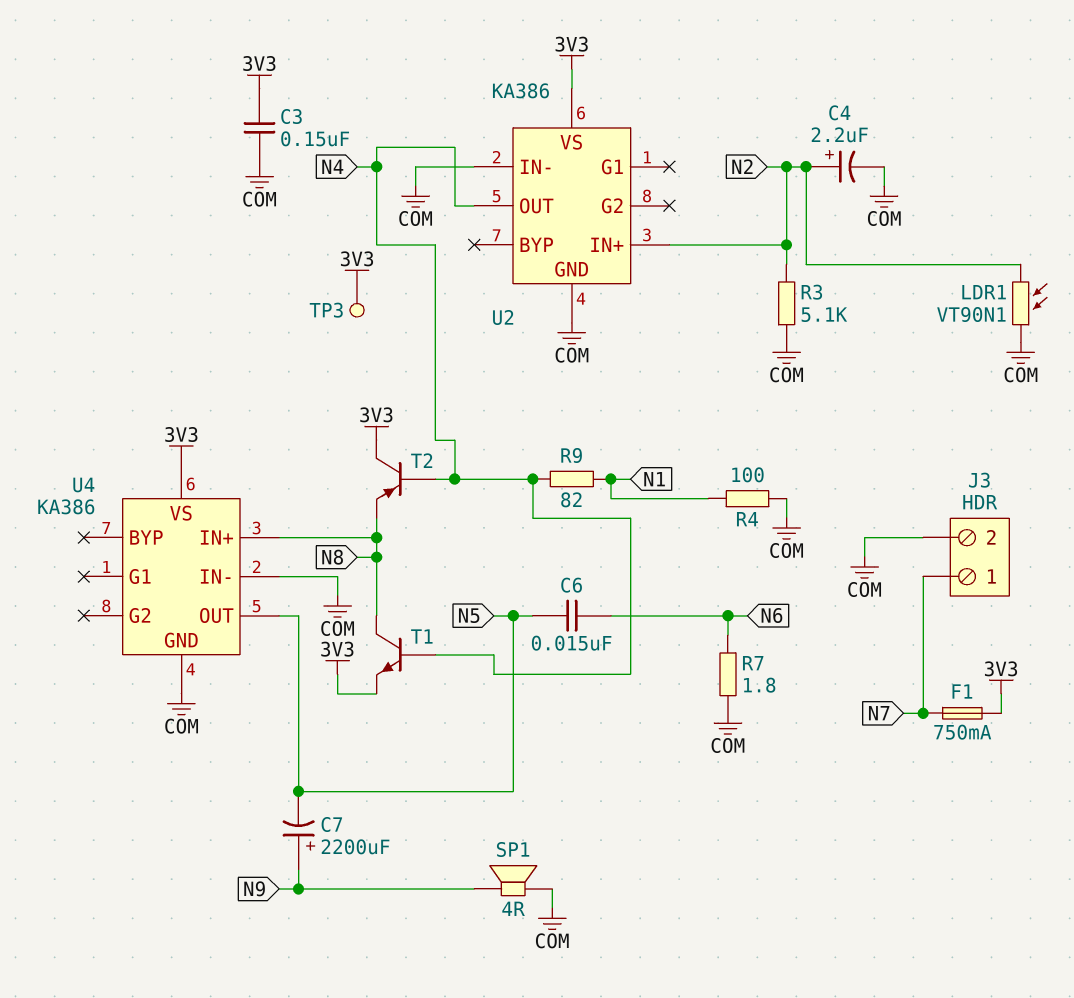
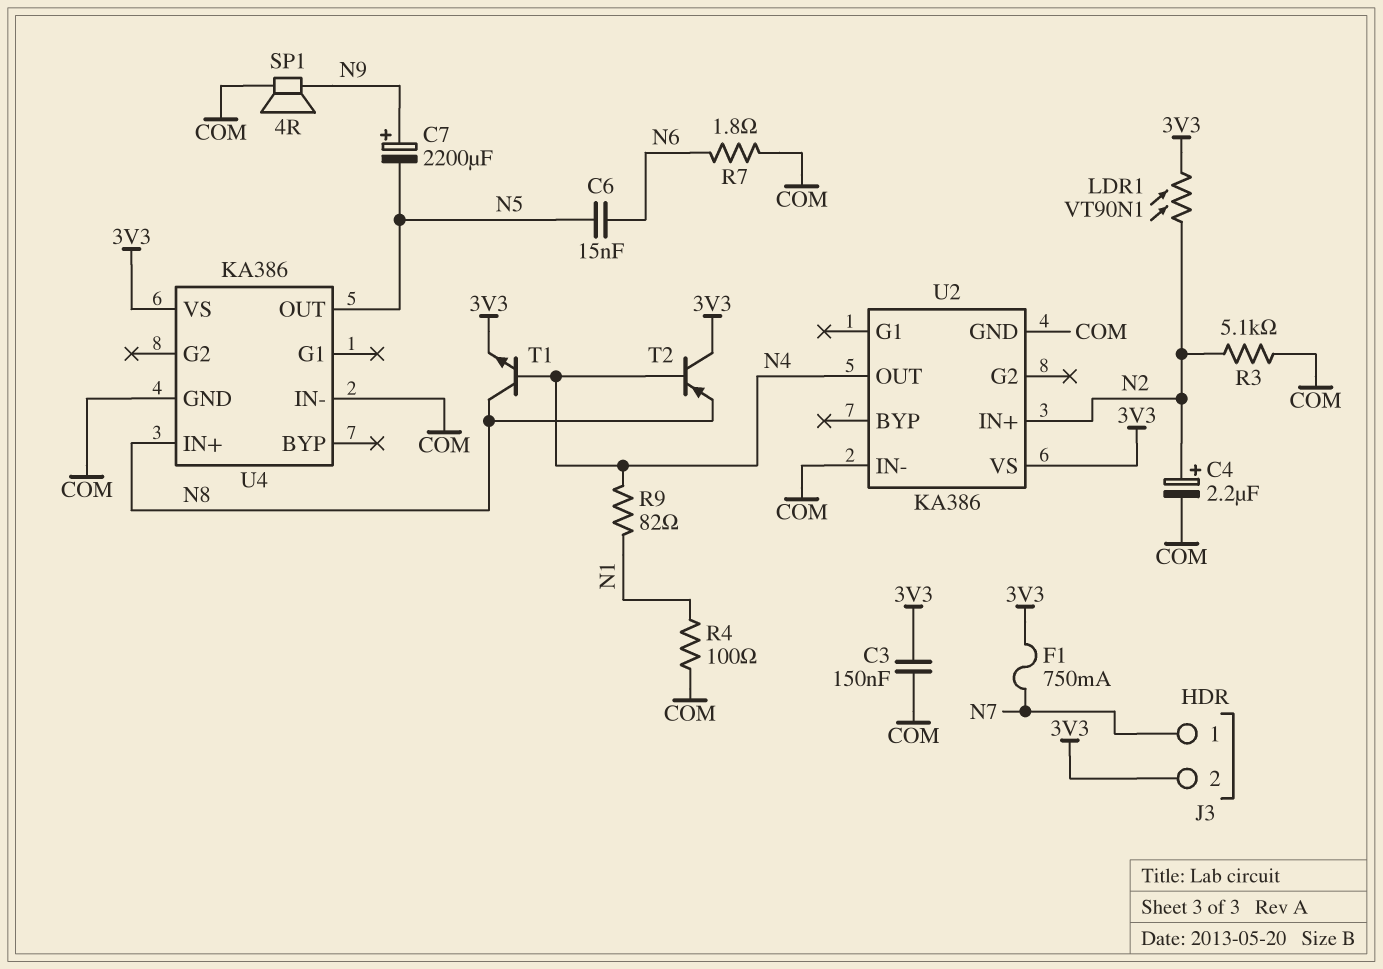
J3 pin 2: COM -> 3V3
LDR1: VT90N1 (COM, N2) -> VT90N1 (3V3, N2)
TP3: test point (3V3) -> none

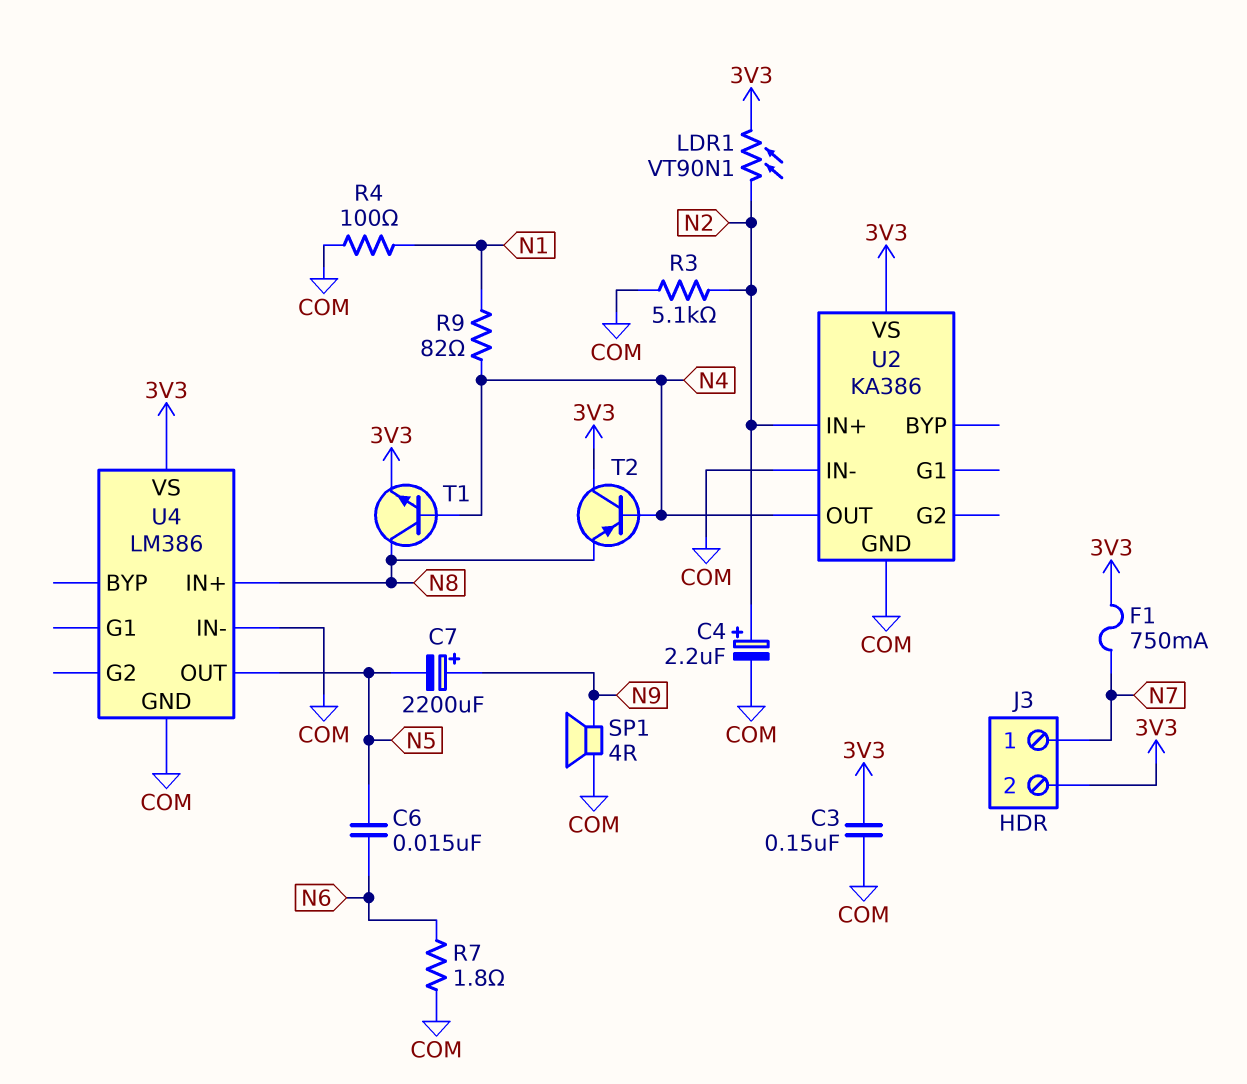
U4: KA386 -> LM386

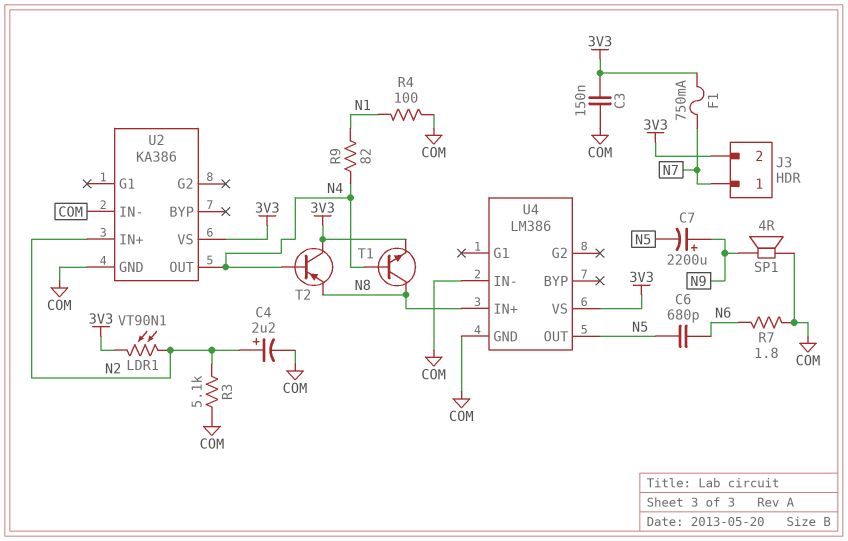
C6: 15nF (N5, N6) -> 680pF (N5, N6)

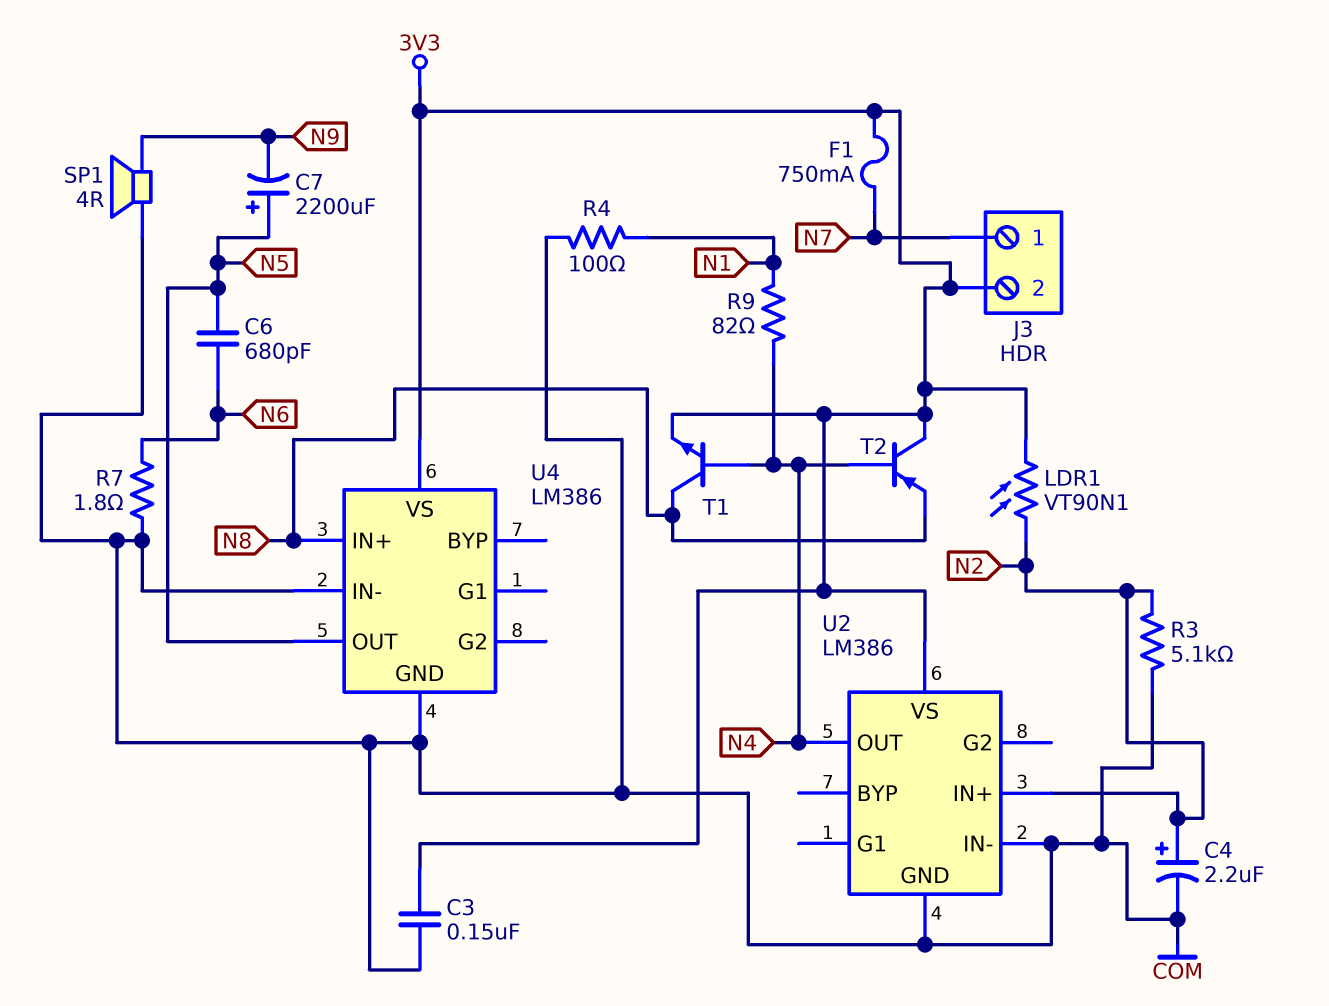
C7: 2200uF (plus N9, minus N5) -> 2200uF (plus N5, minus N9)
U2: KA386 -> LM386

